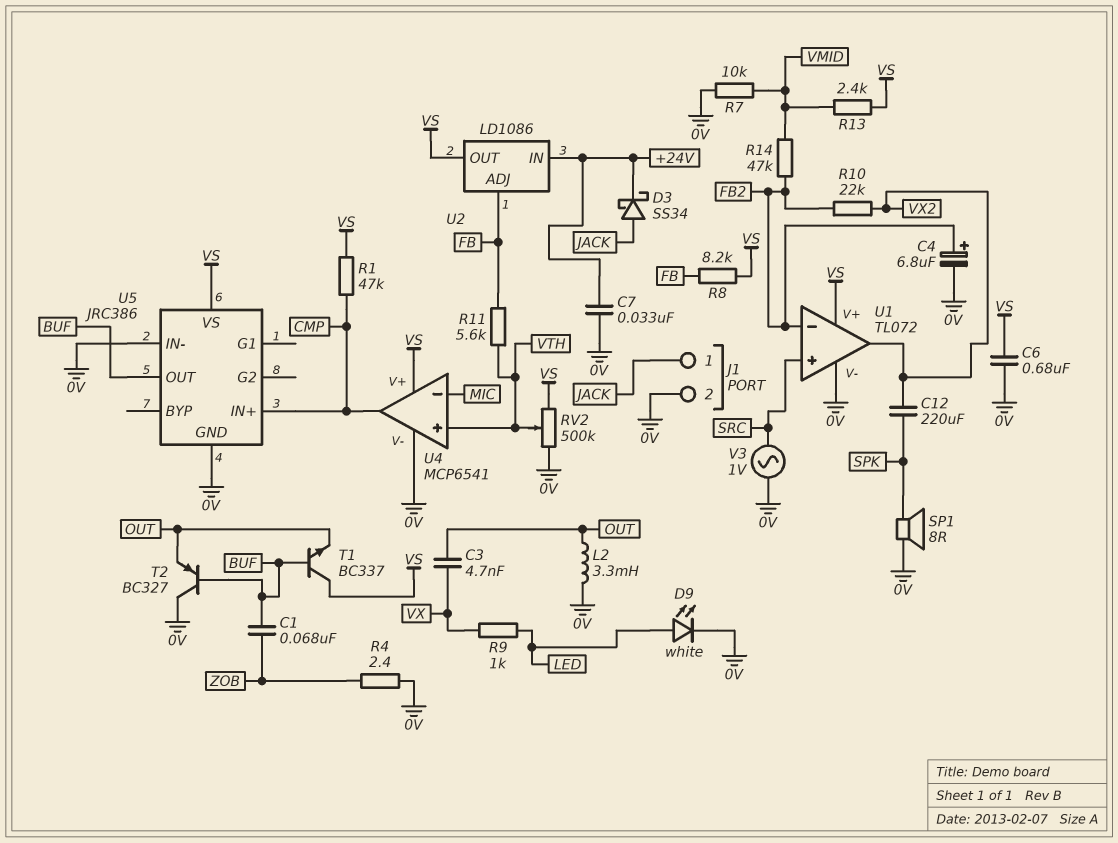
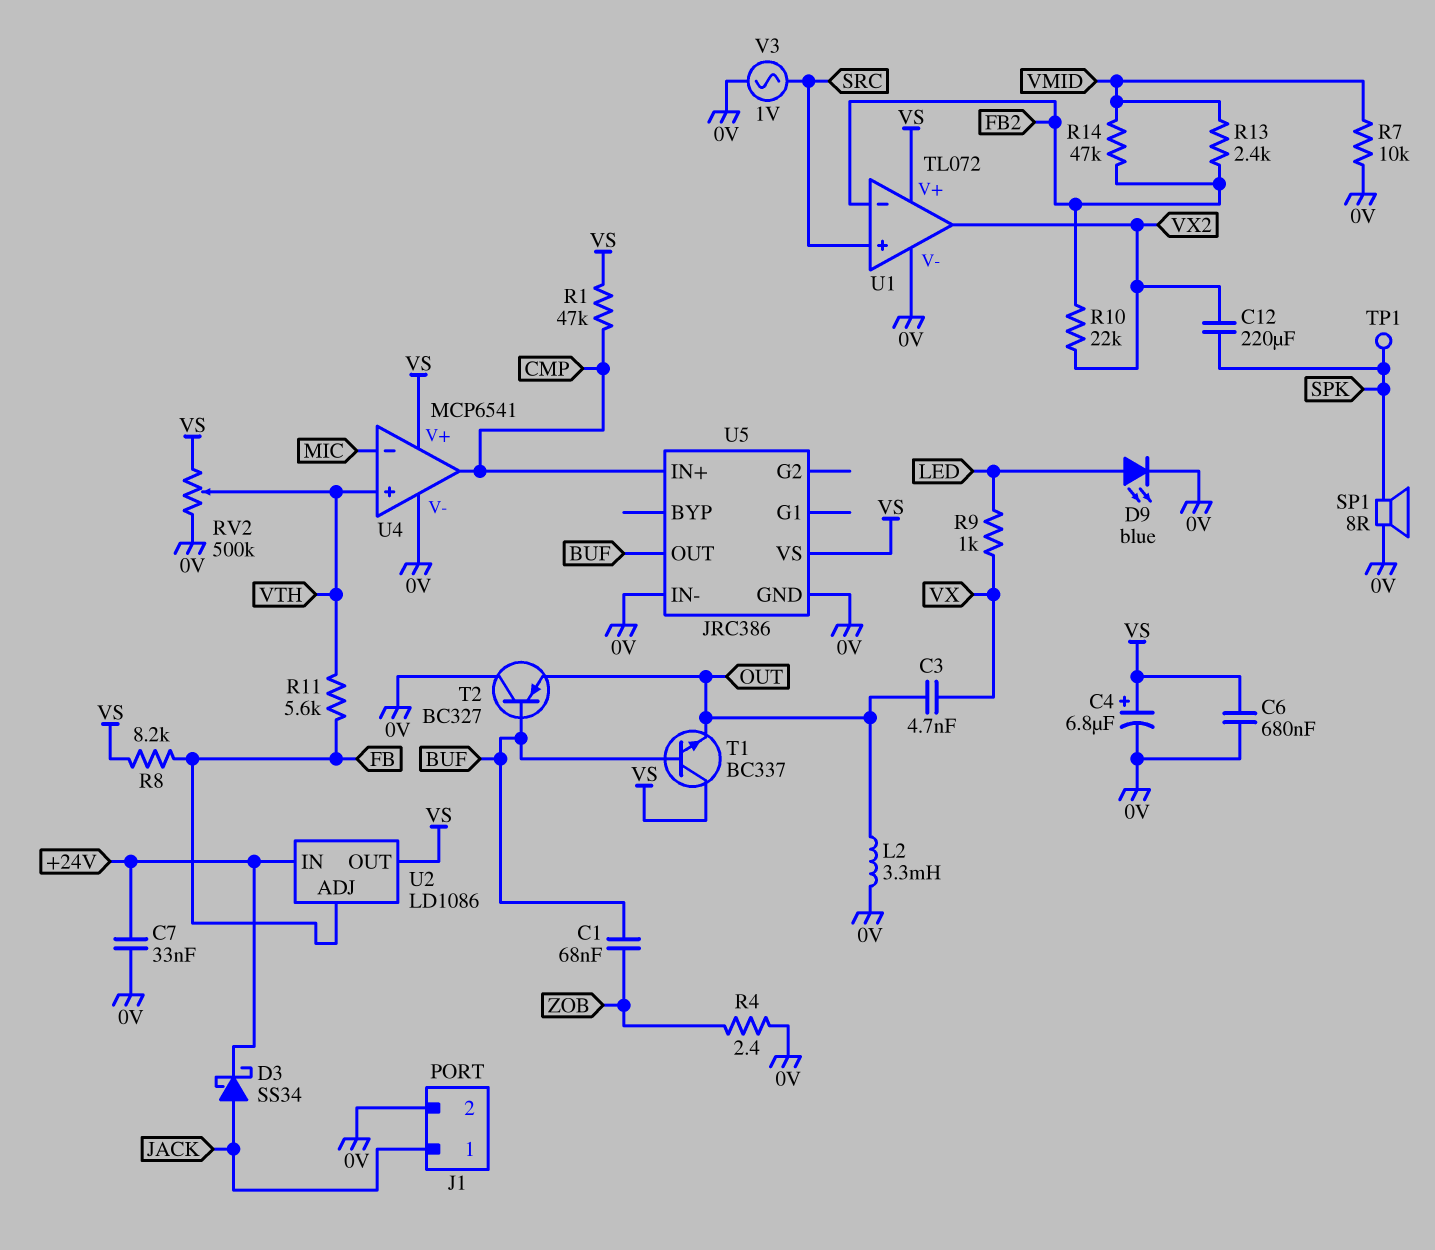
C4: 6.8uF (plus FB2, minus 0V) -> 6.8uF (plus VS, minus 0V)
D9: LED white (A LED, K 0V) -> LED blue (A LED, K 0V)
R13: 2.4k (VMID, VS) -> 2.4k (FB2, VMID)
TP1: none -> test point (SPK)

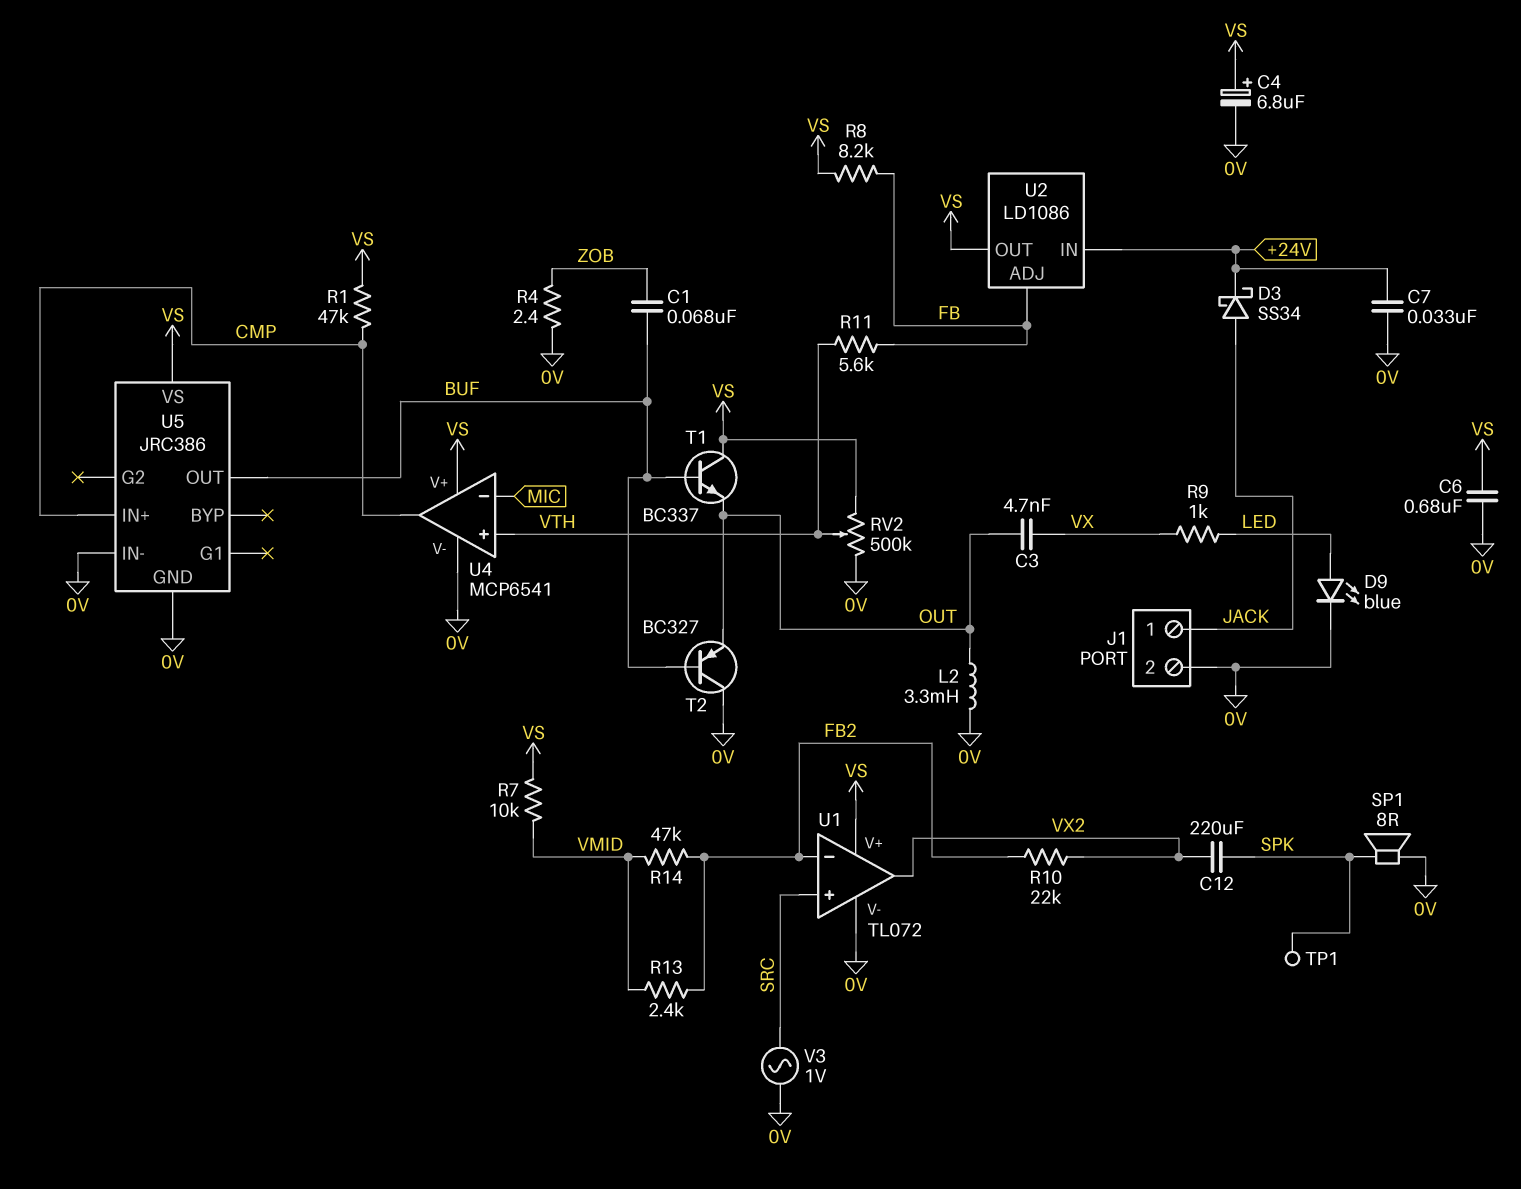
R7: 10k (0V, VMID) -> 10k (VMID, VS)

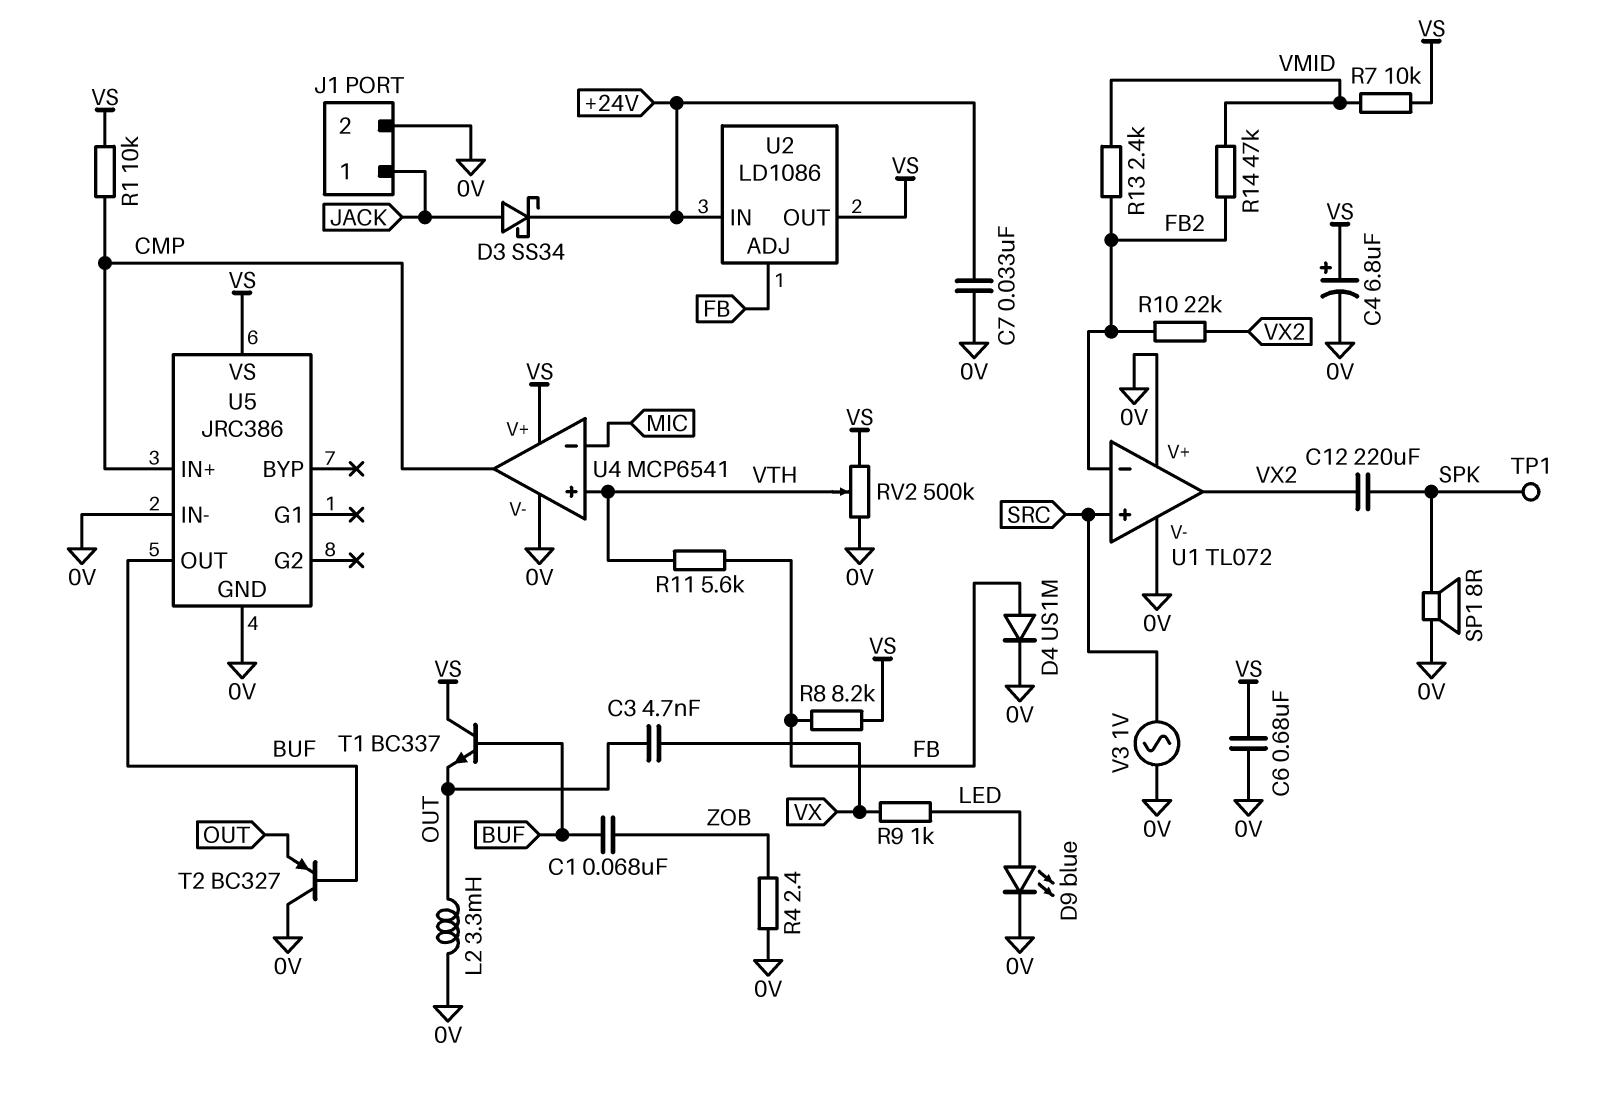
D4: none -> diode US1M (A FB, K 0V)
R1: 47k (CMP, VS) -> 10k (CMP, VS)
U1 pin V+: VS -> 0V

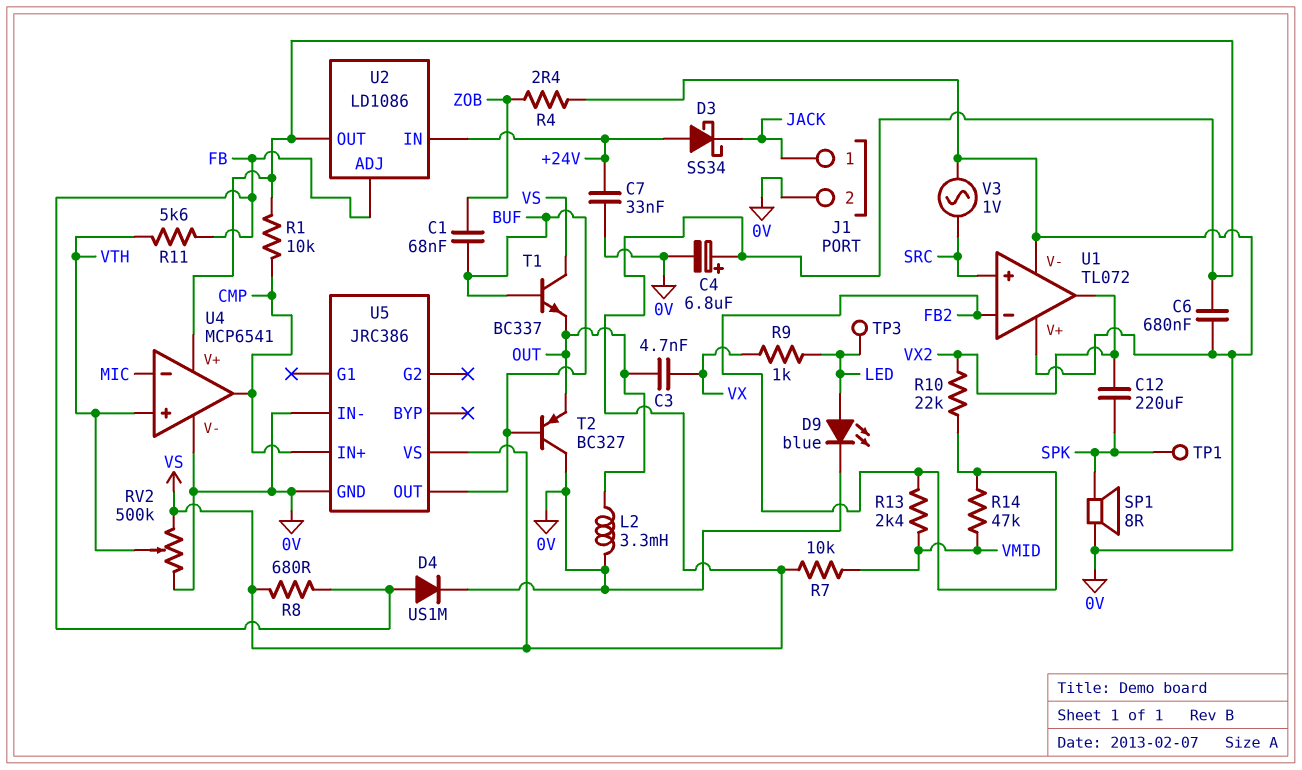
D3: schottky SS34 (A JACK, K +24V) -> schottky SS34 (A +24V, K JACK)
R8: 8.2k (FB, VS) -> 680 (FB, VS)
TP3: none -> test point (LED)

